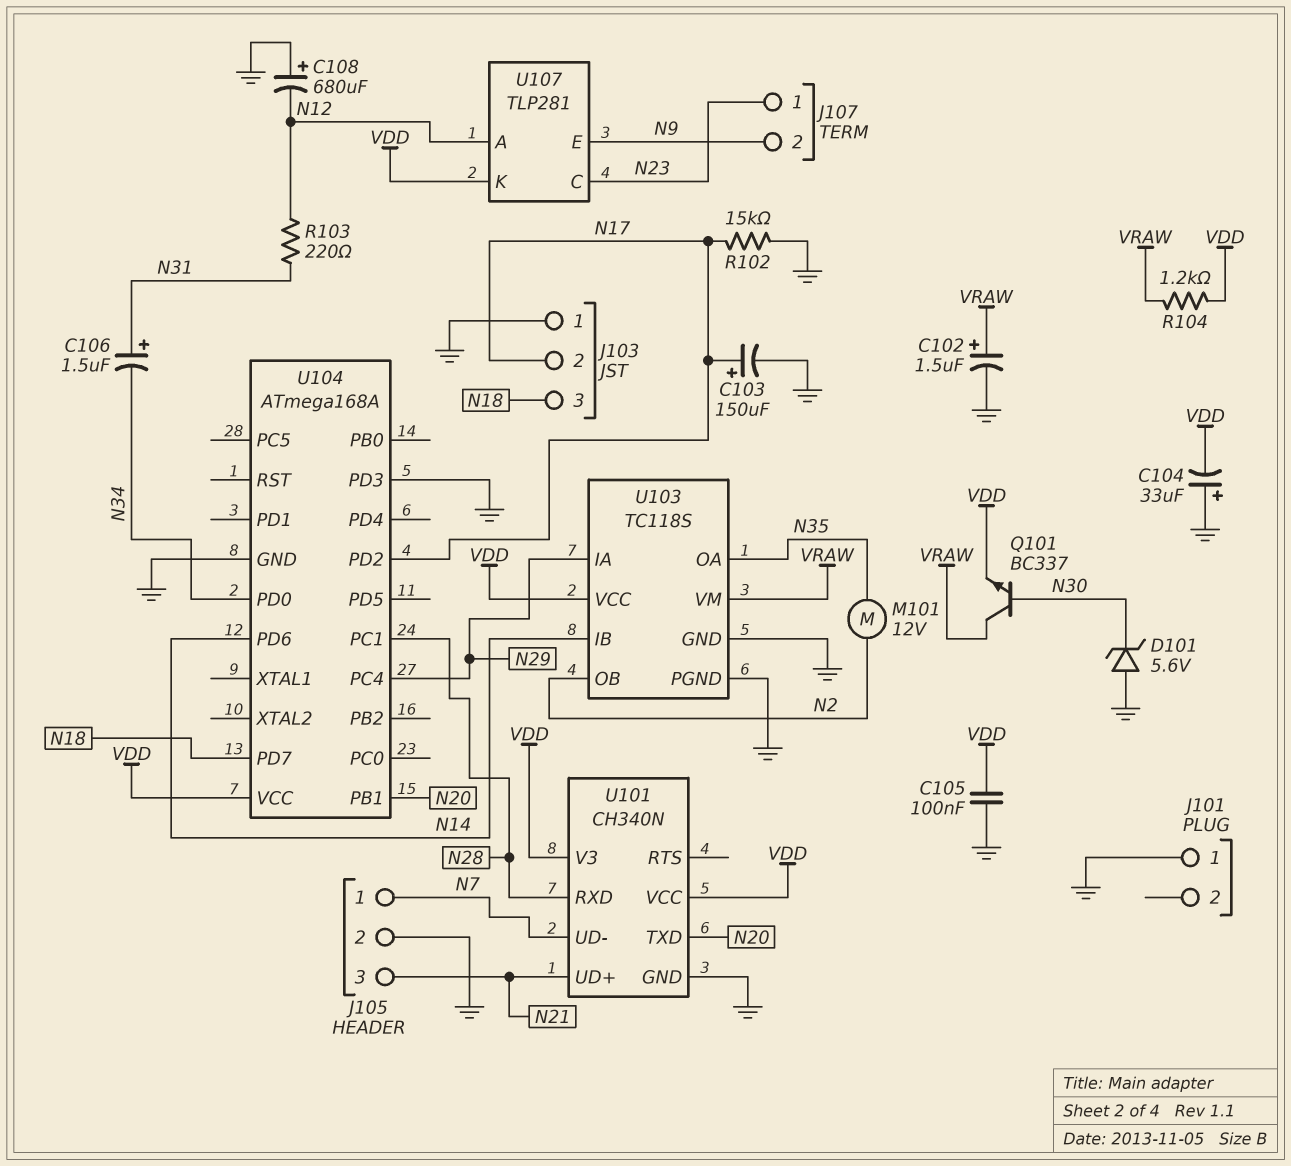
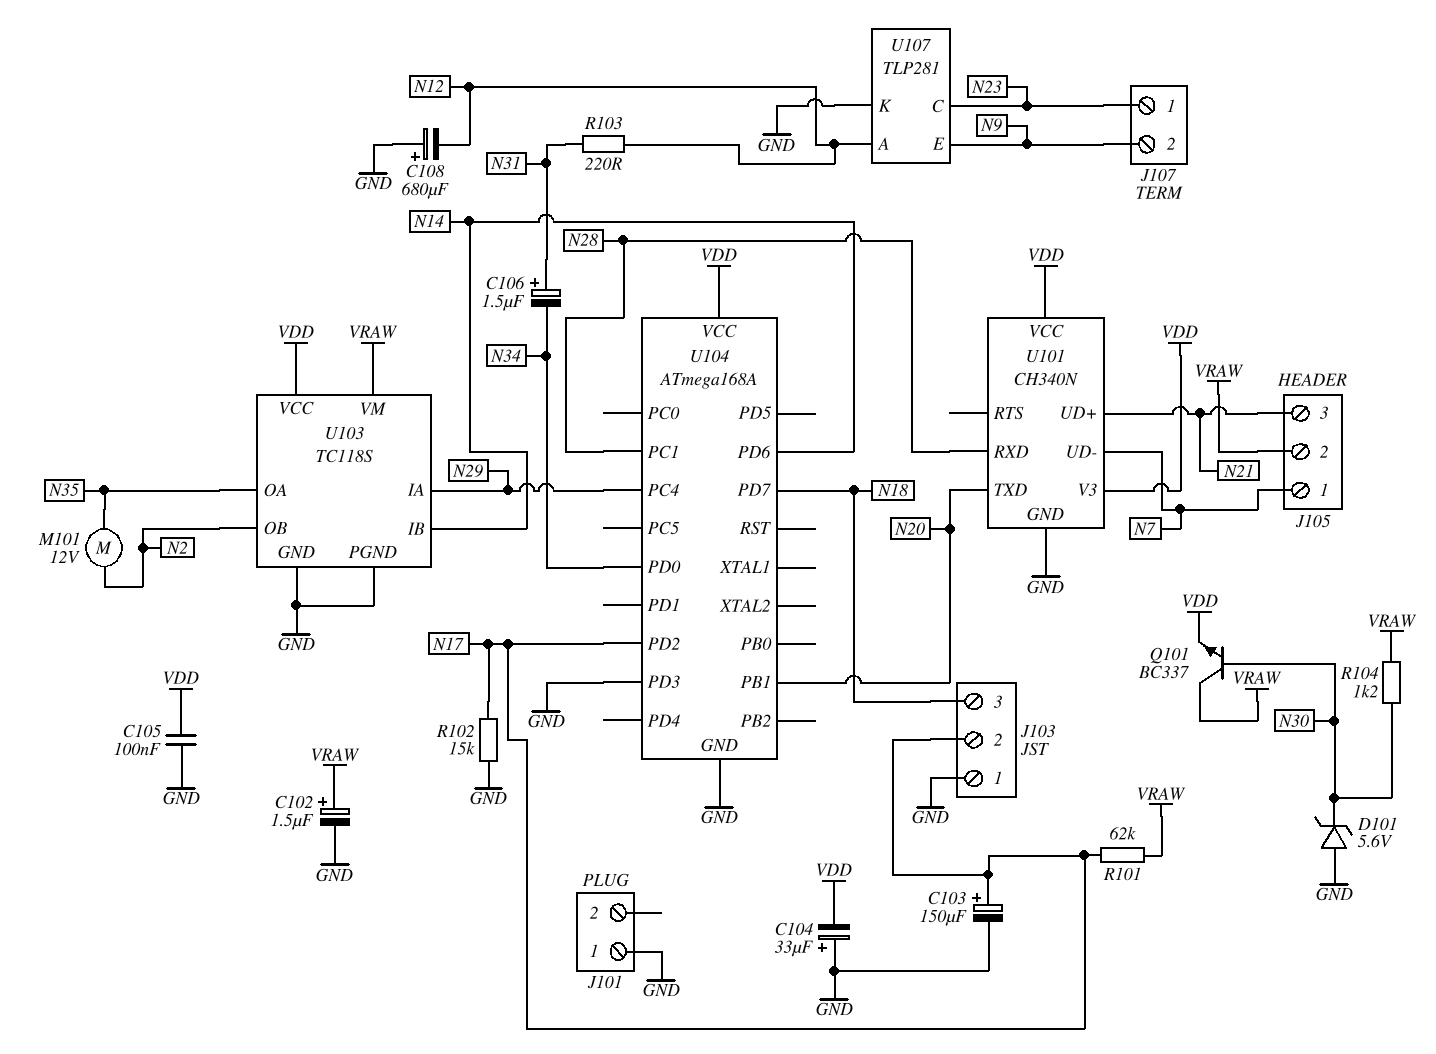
J105 pin 2: GND -> VRAW
R101: none -> 62k (N17, VRAW)
R104: 1.2k (VDD, VRAW) -> 1.2k (N30, VRAW)
U107 pin K: VDD -> GND

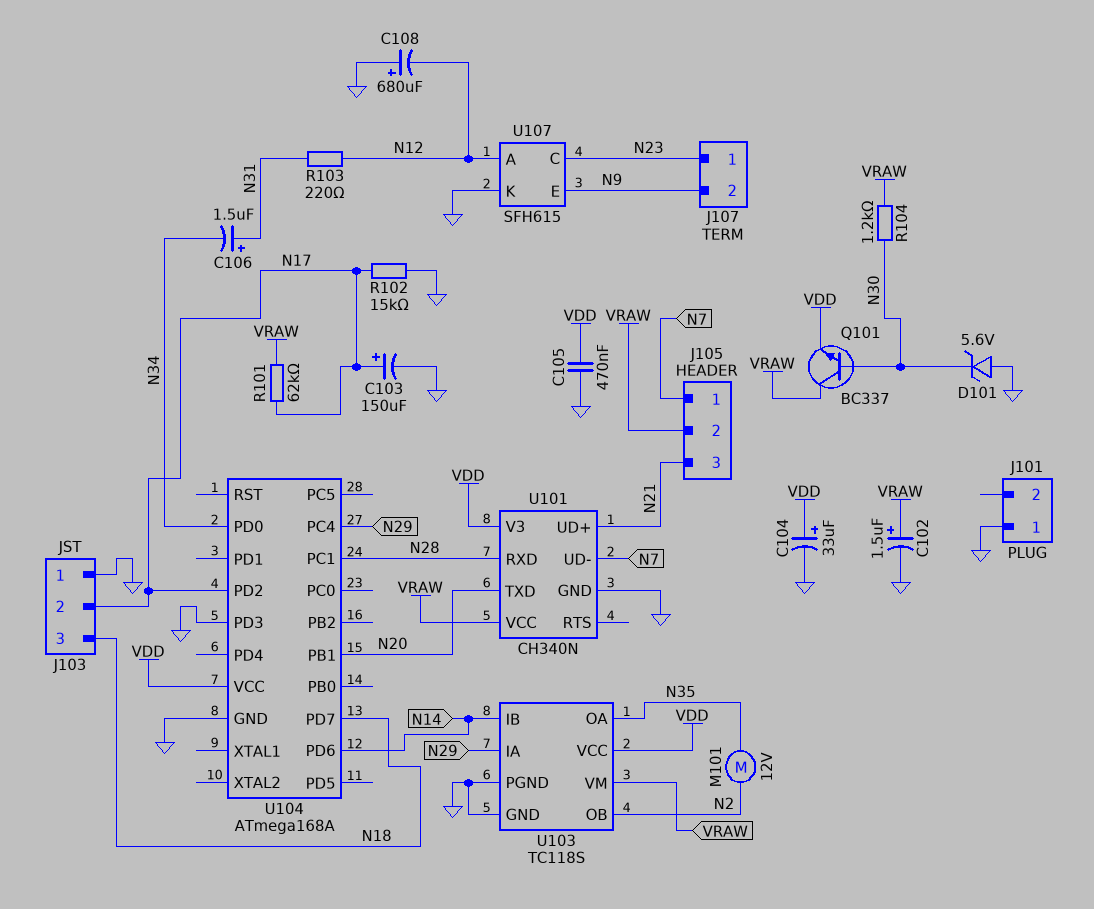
C104: 33uF (plus GND, minus VDD) -> 33uF (plus VDD, minus GND)
C105: 100nF (GND, VDD) -> 470nF (GND, VDD)
U101 pin VCC: VDD -> VRAW
U107: TLP281 -> SFH615

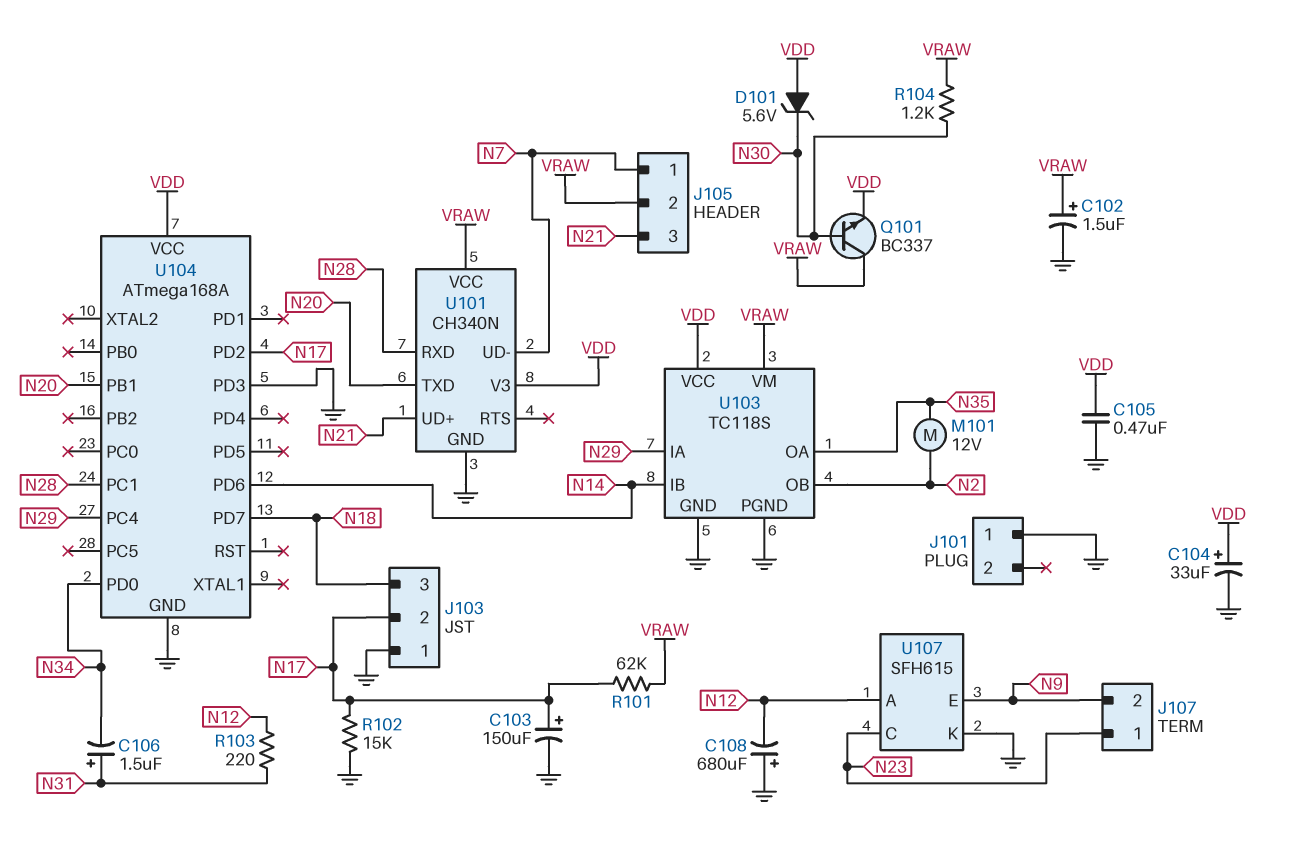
D101: zener 5.6V (A GND, K N30) -> zener 5.6V (A VDD, K N30)

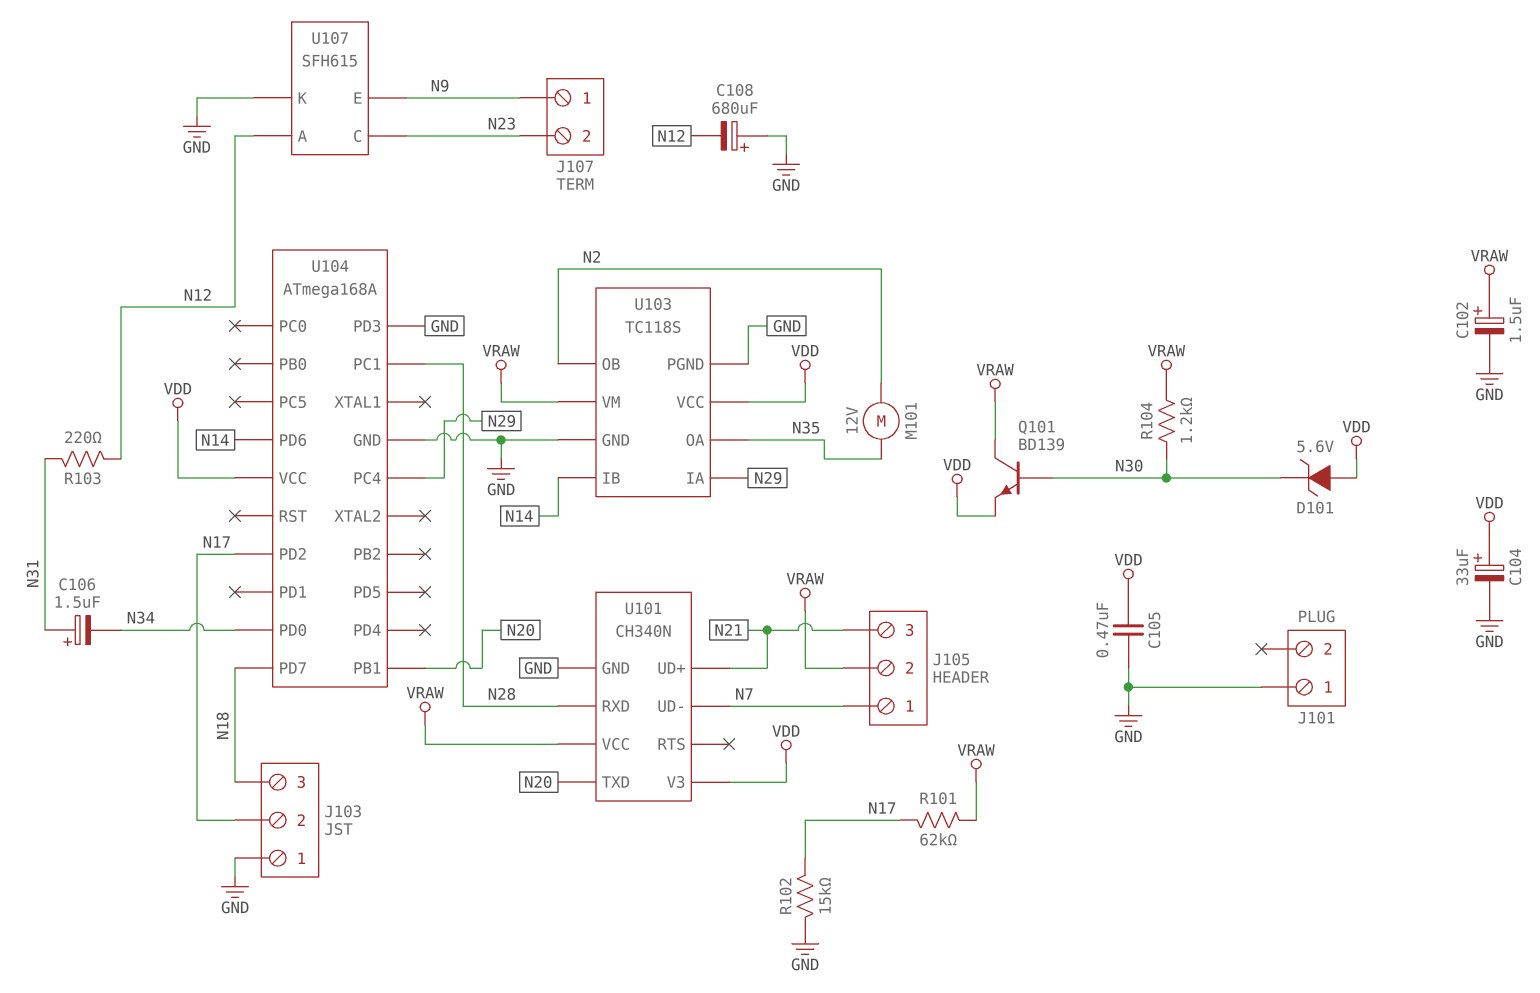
C103: 150uF (plus N17, minus GND) -> none
J107 pin 1: N23 -> N9
J107 pin 2: N9 -> N23
Q101: NPN BC337 (B N30, C VRAW, E VDD) -> NPN BD139 (B N30, C VRAW, E VDD)

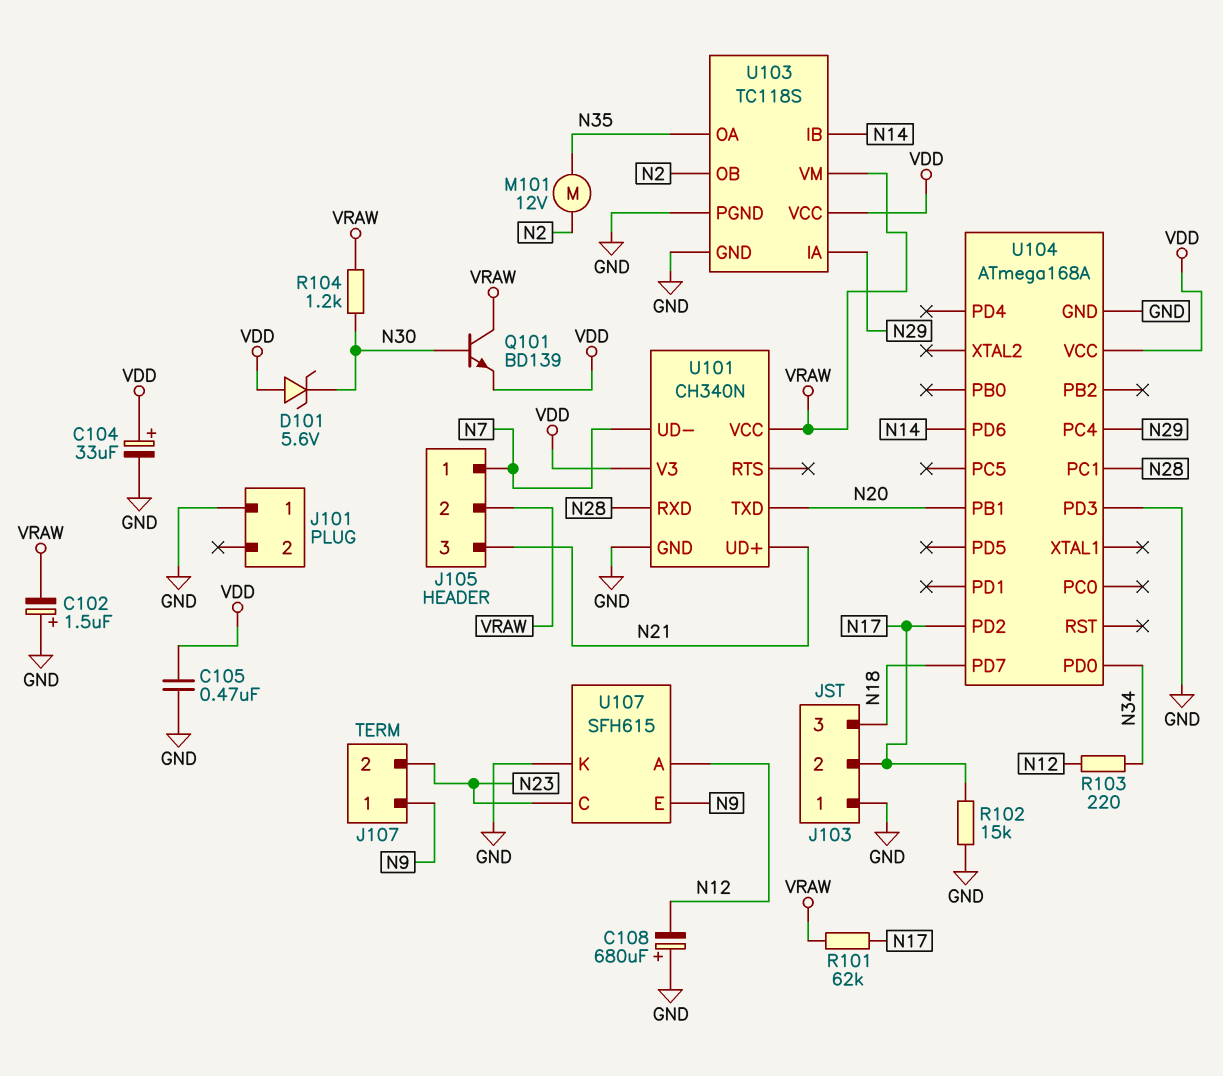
C102: 1.5uF (plus VRAW, minus GND) -> 1.5uF (plus GND, minus VRAW)
C106: 1.5uF (plus N31, minus N34) -> none
R103: 220 (N12, N31) -> 220 (N12, N34)

